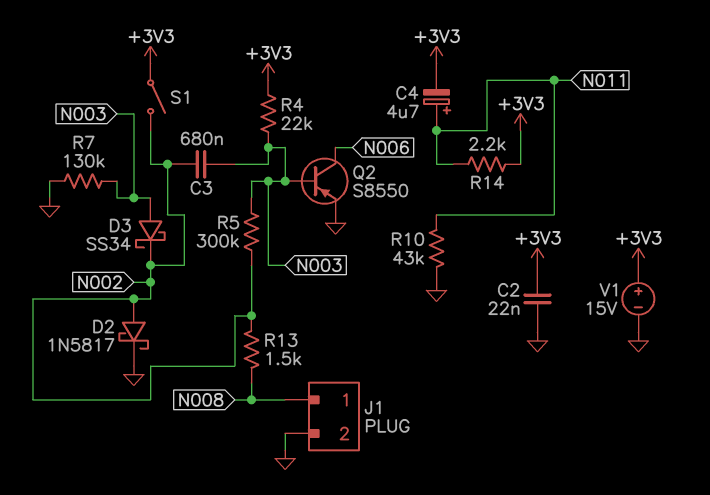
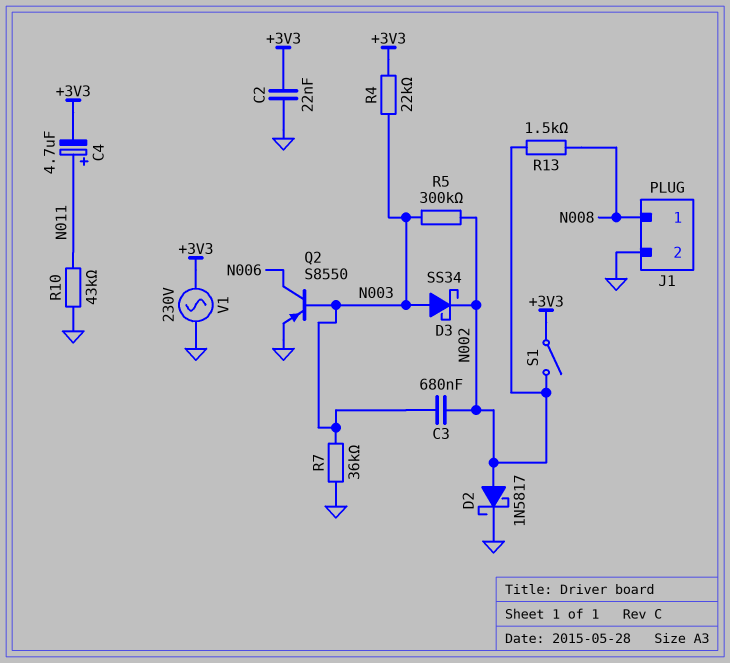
R7: 130k (GND, N003) -> 36k (GND, N003)
R14: 2.2k (+3V3, N011) -> none
V1: 15V (plus +3V3, minus GND) -> AC 230V (+3V3, GND)

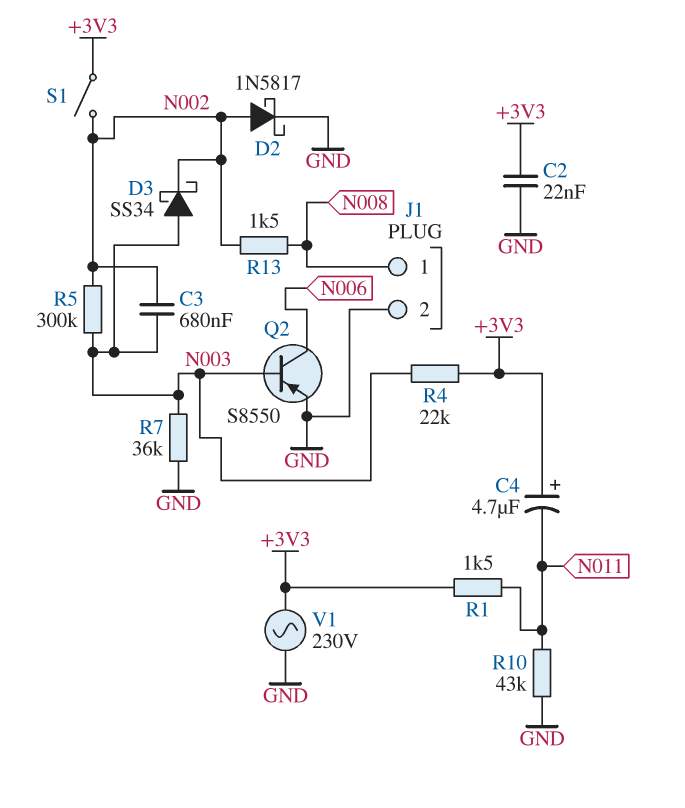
C4: 4.7uF (plus N011, minus +3V3) -> 4.7uF (plus +3V3, minus N011)
R1: none -> 1.5k (+3V3, N011)

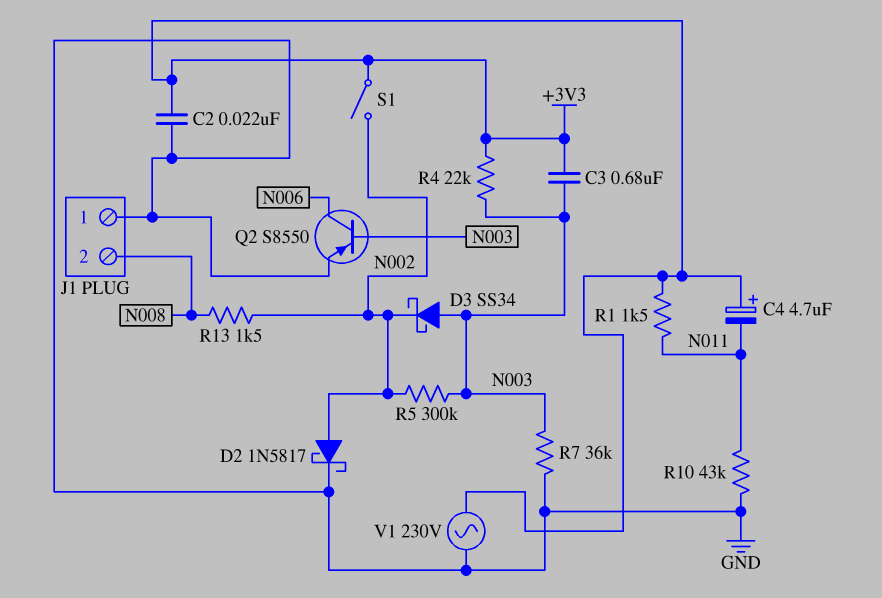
C3: 680nF (N002, N003) -> 680nF (+3V3, N003)
J1 pin 1: N008 -> GND
J1 pin 2: GND -> N008

